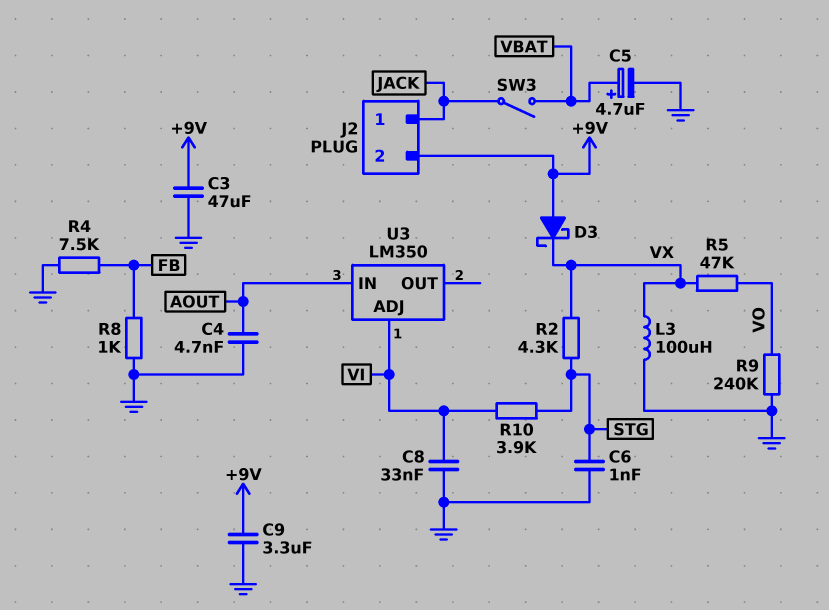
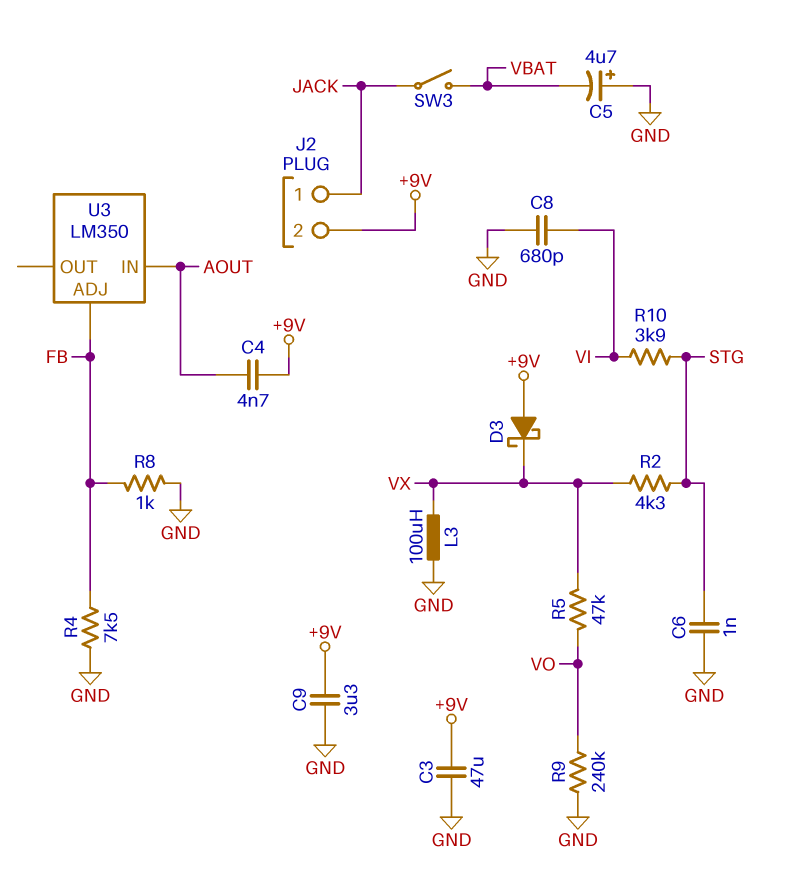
C4: 4.7nF (AOUT, GND) -> 4.7nF (+9V, AOUT)
C5: 4.7uF (plus VBAT, minus GND) -> 4.7uF (plus GND, minus VBAT)
C8: 33nF (GND, VI) -> 680pF (GND, VI)
U3 pin ADJ: VI -> FB

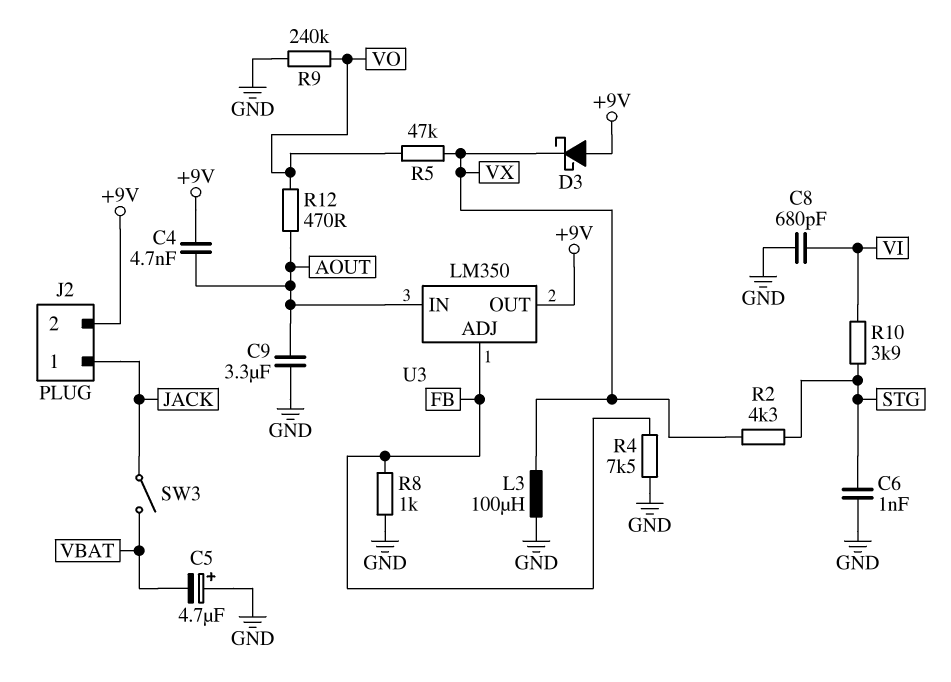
C3: 47uF (+9V, GND) -> none
C9: 3.3uF (+9V, GND) -> 3.3uF (AOUT, GND)
R12: none -> 470 (AOUT, VO)
U3 pin OUT: none -> +9V

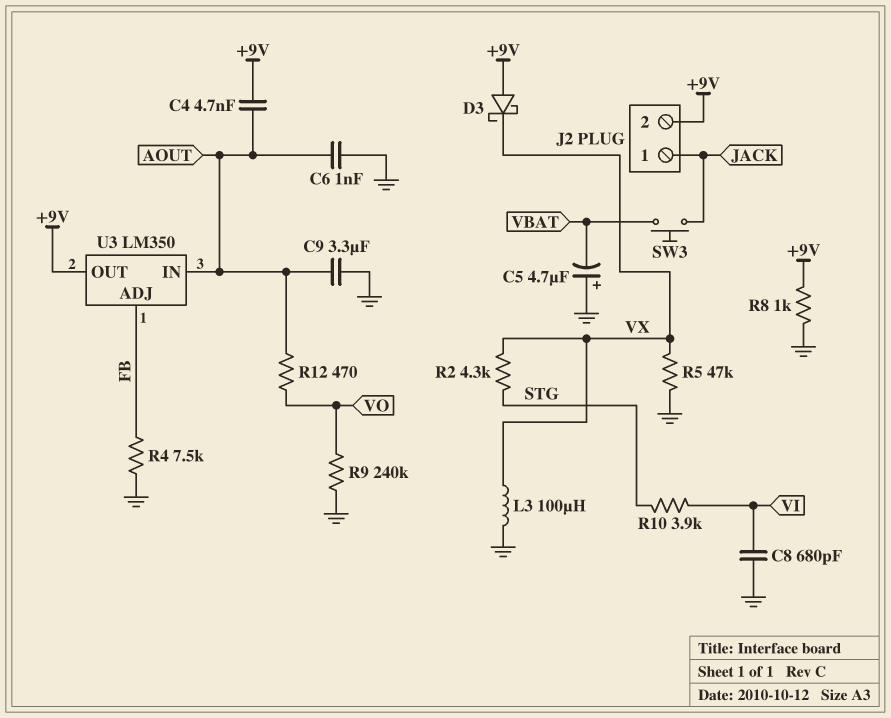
C6: 1nF (GND, STG) -> 1nF (AOUT, GND)
R5: 47k (VO, VX) -> 47k (GND, VX)
R8: 1k (FB, GND) -> 1k (+9V, GND)
SW3: switch (JACK, VBAT) -> button (JACK, VBAT)

